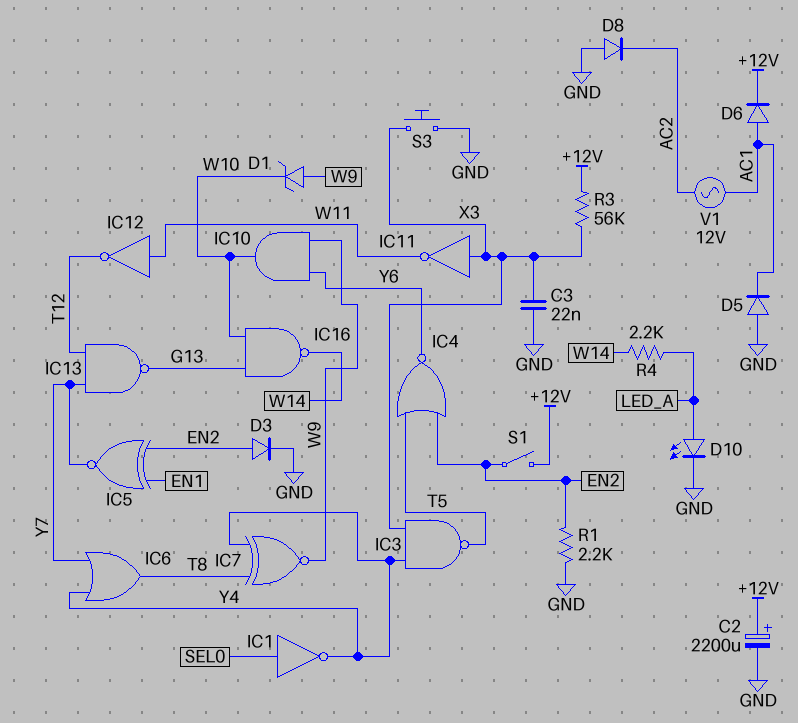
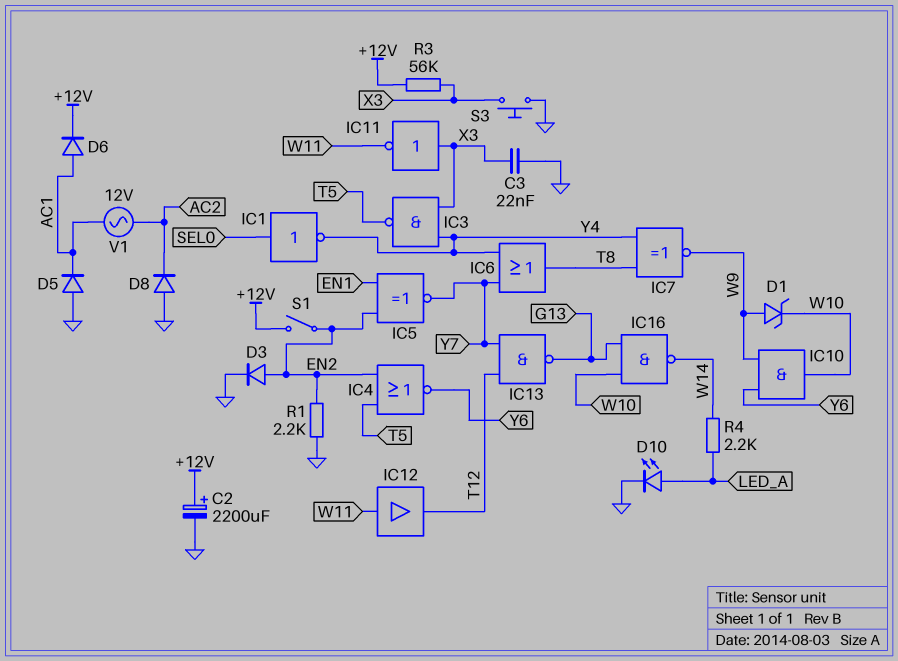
IC12: NOT (in W11, out T12) -> buffer (in W11, out T12)

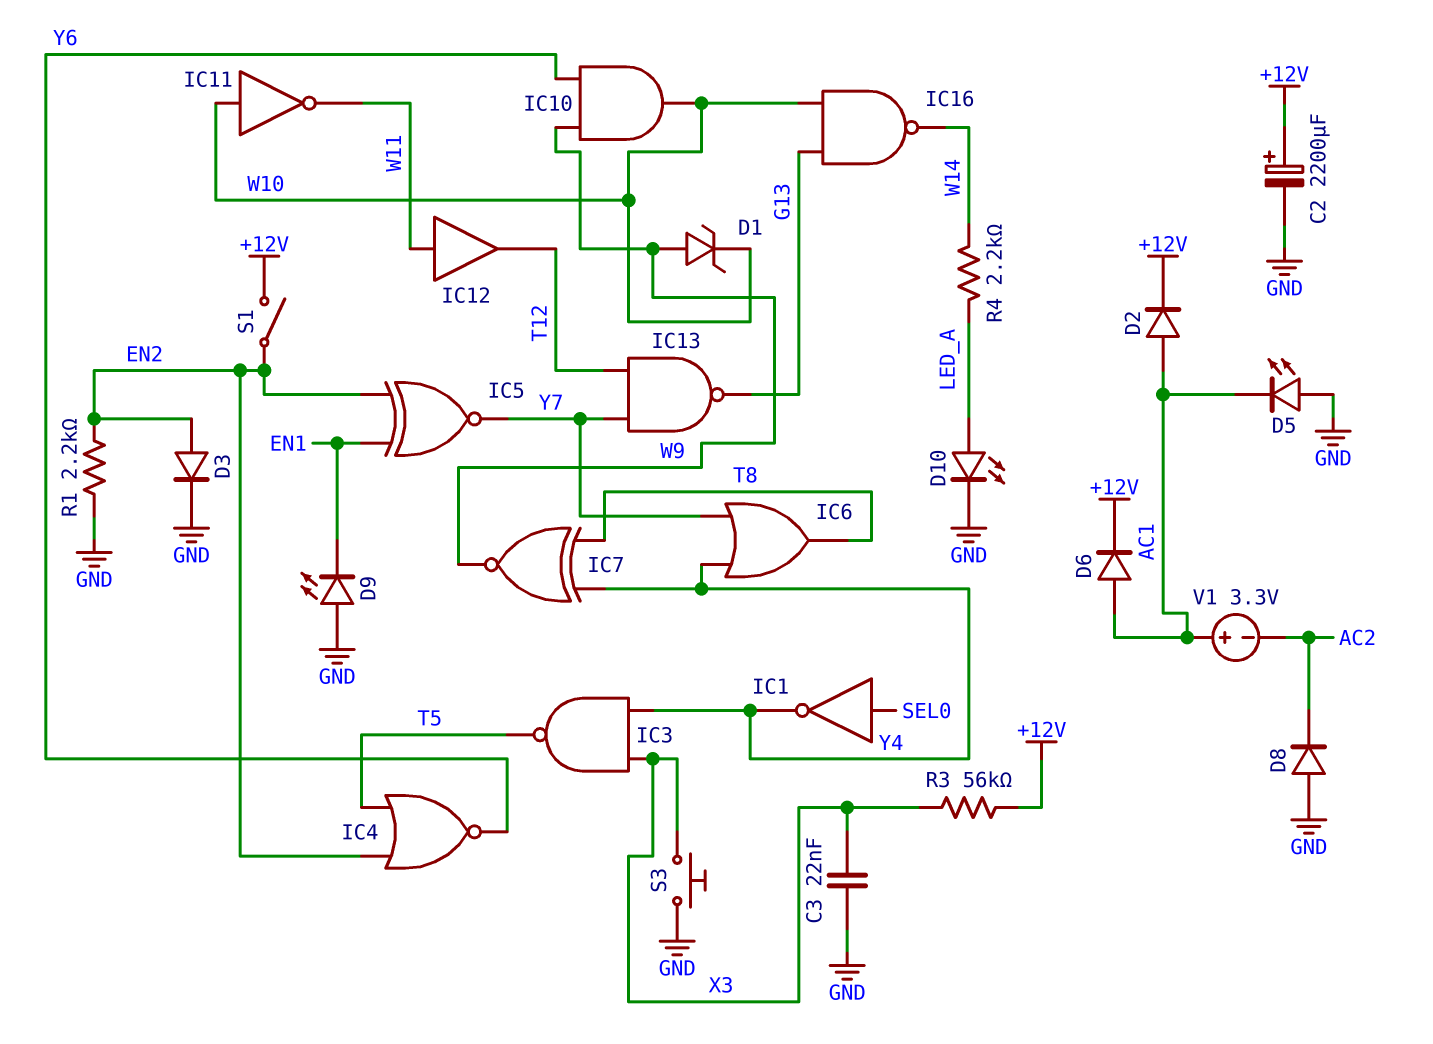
D2: none -> diode (A AC1, K +12V)
D5: diode (A GND, K AC1) -> LED (A GND, K AC1)
D9: none -> LED (A GND, K EN1)
IC11: NOT (in X3, out W11) -> NOT (in W10, out W11)
V1: AC 12V (AC1, AC2) -> 3.3V (plus AC1, minus AC2)

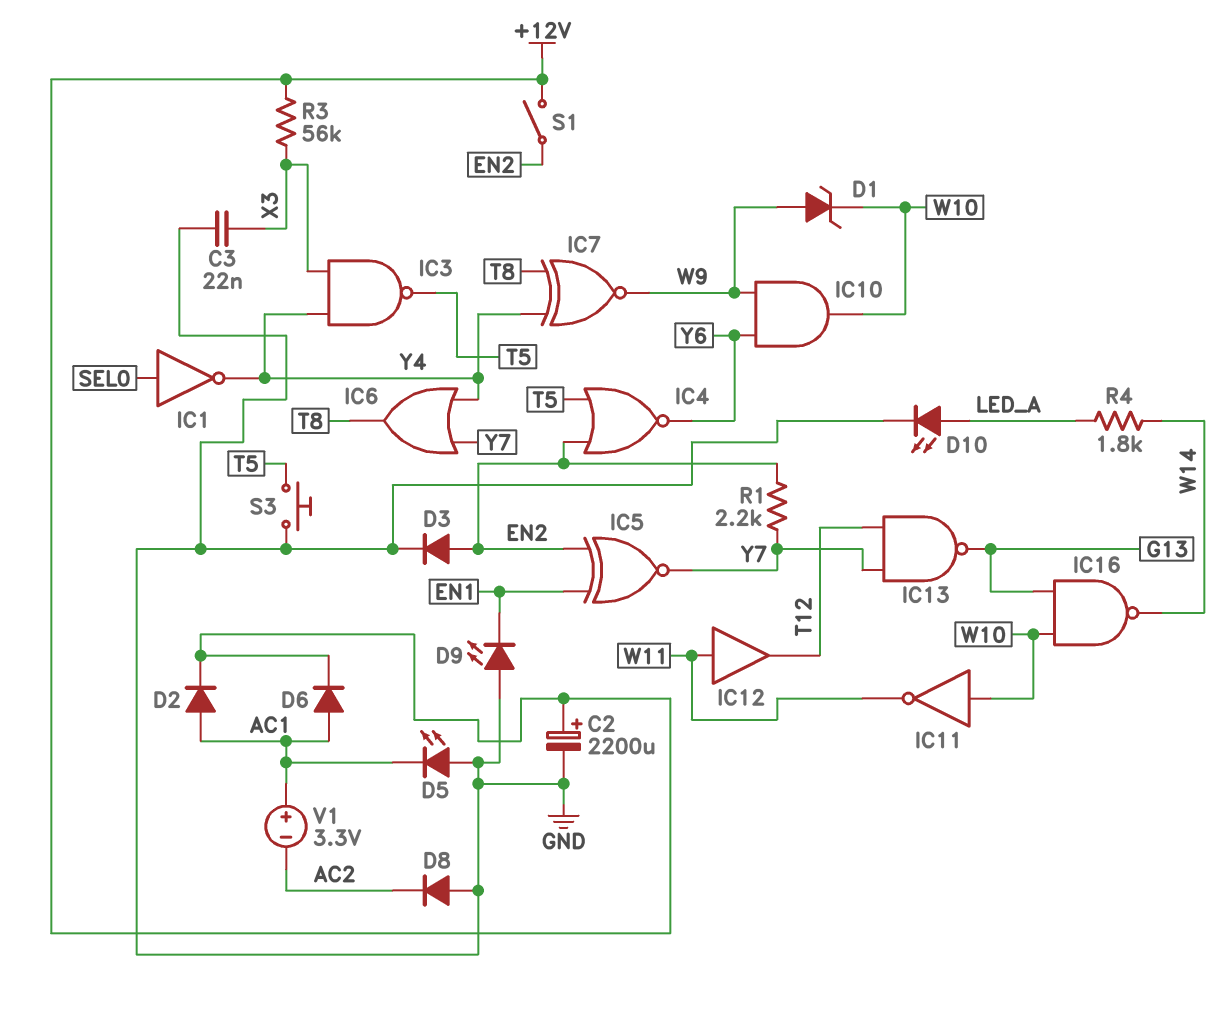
R1: 2.2k (EN2, GND) -> 2.2k (EN2, Y7)
R4: 2.2k (LED_A, W14) -> 1.8k (LED_A, W14)
S3: button (GND, X3) -> button (GND, T5)

